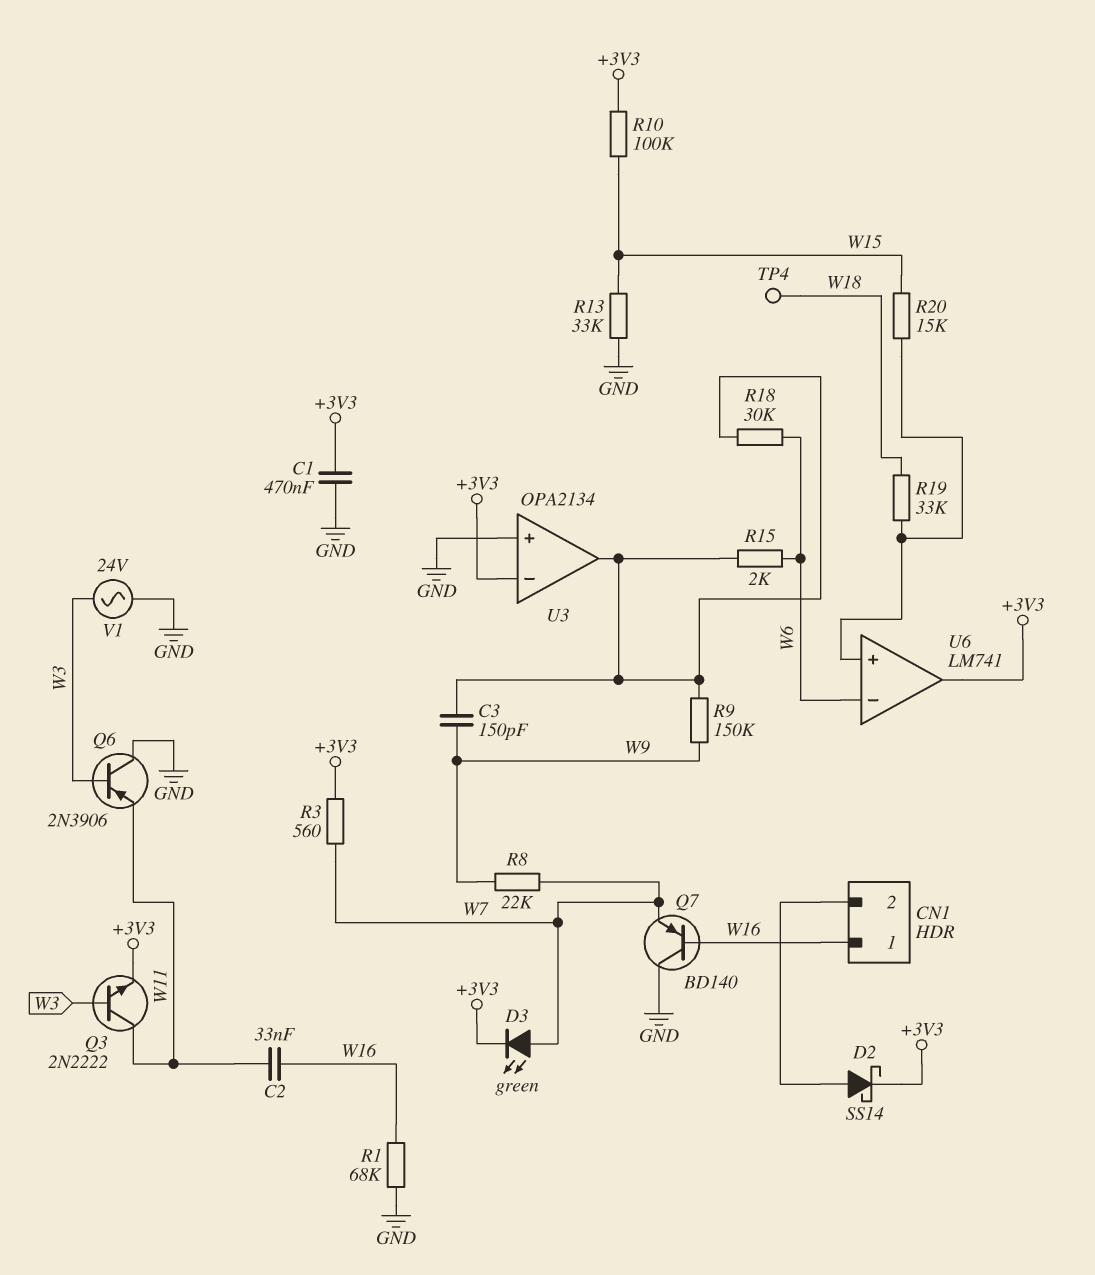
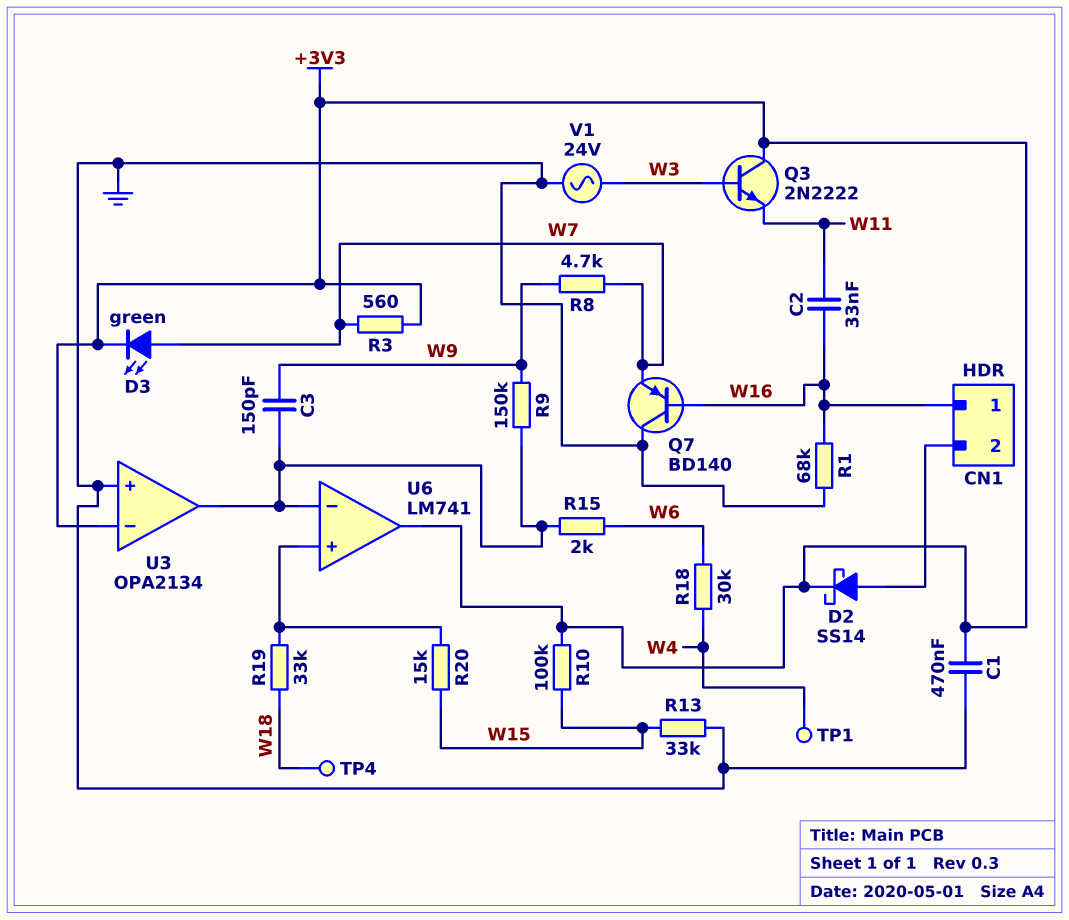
Q3: NPN 2N2222 (B W3, C W11, E +3V3) -> NPN 2N2222 (B W3, C +3V3, E W11)
Q6: PNP 2N3906 (B W3, C GND, E W11) -> none
R8: 22k (W7, W9) -> 4.7k (W7, W9)
R18: 30k (U3/out, W6) -> 30k (W4, W6)
TP1: none -> test point (W4)
U6 pin in-: W6 -> U3/out

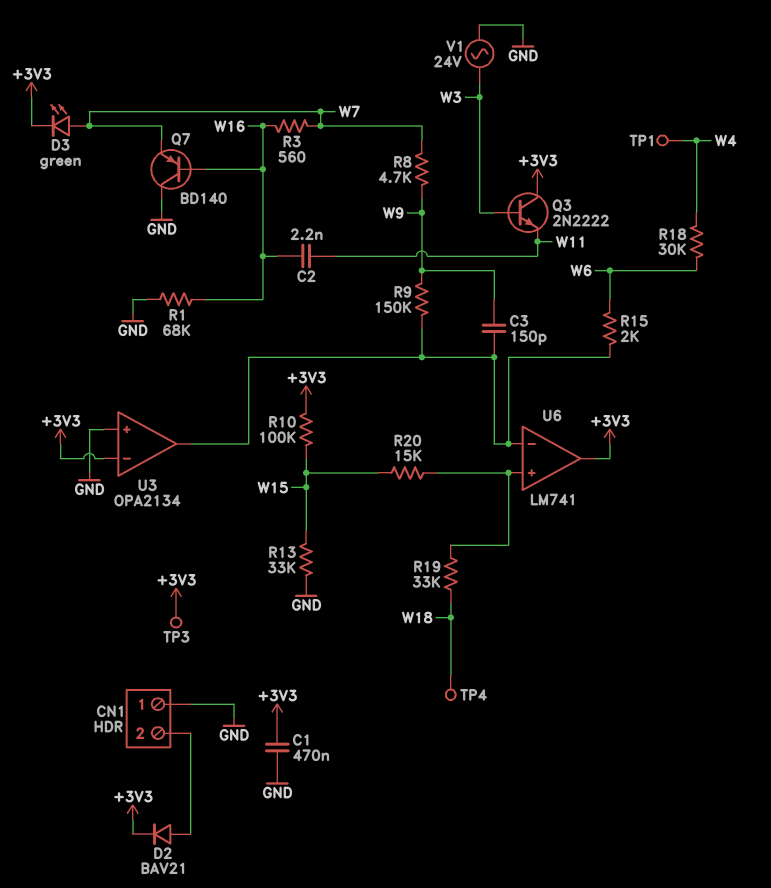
C2: 33nF (W11, W16) -> 2.2nF (W11, W16)
CN1 pin 1: W16 -> GND
D2: schottky SS14 (A CN1/2, K +3V3) -> diode BAV21 (A CN1/2, K +3V3)
R3: 560 (+3V3, W7) -> 560 (W7, W16)
TP3: none -> test point (+3V3)

